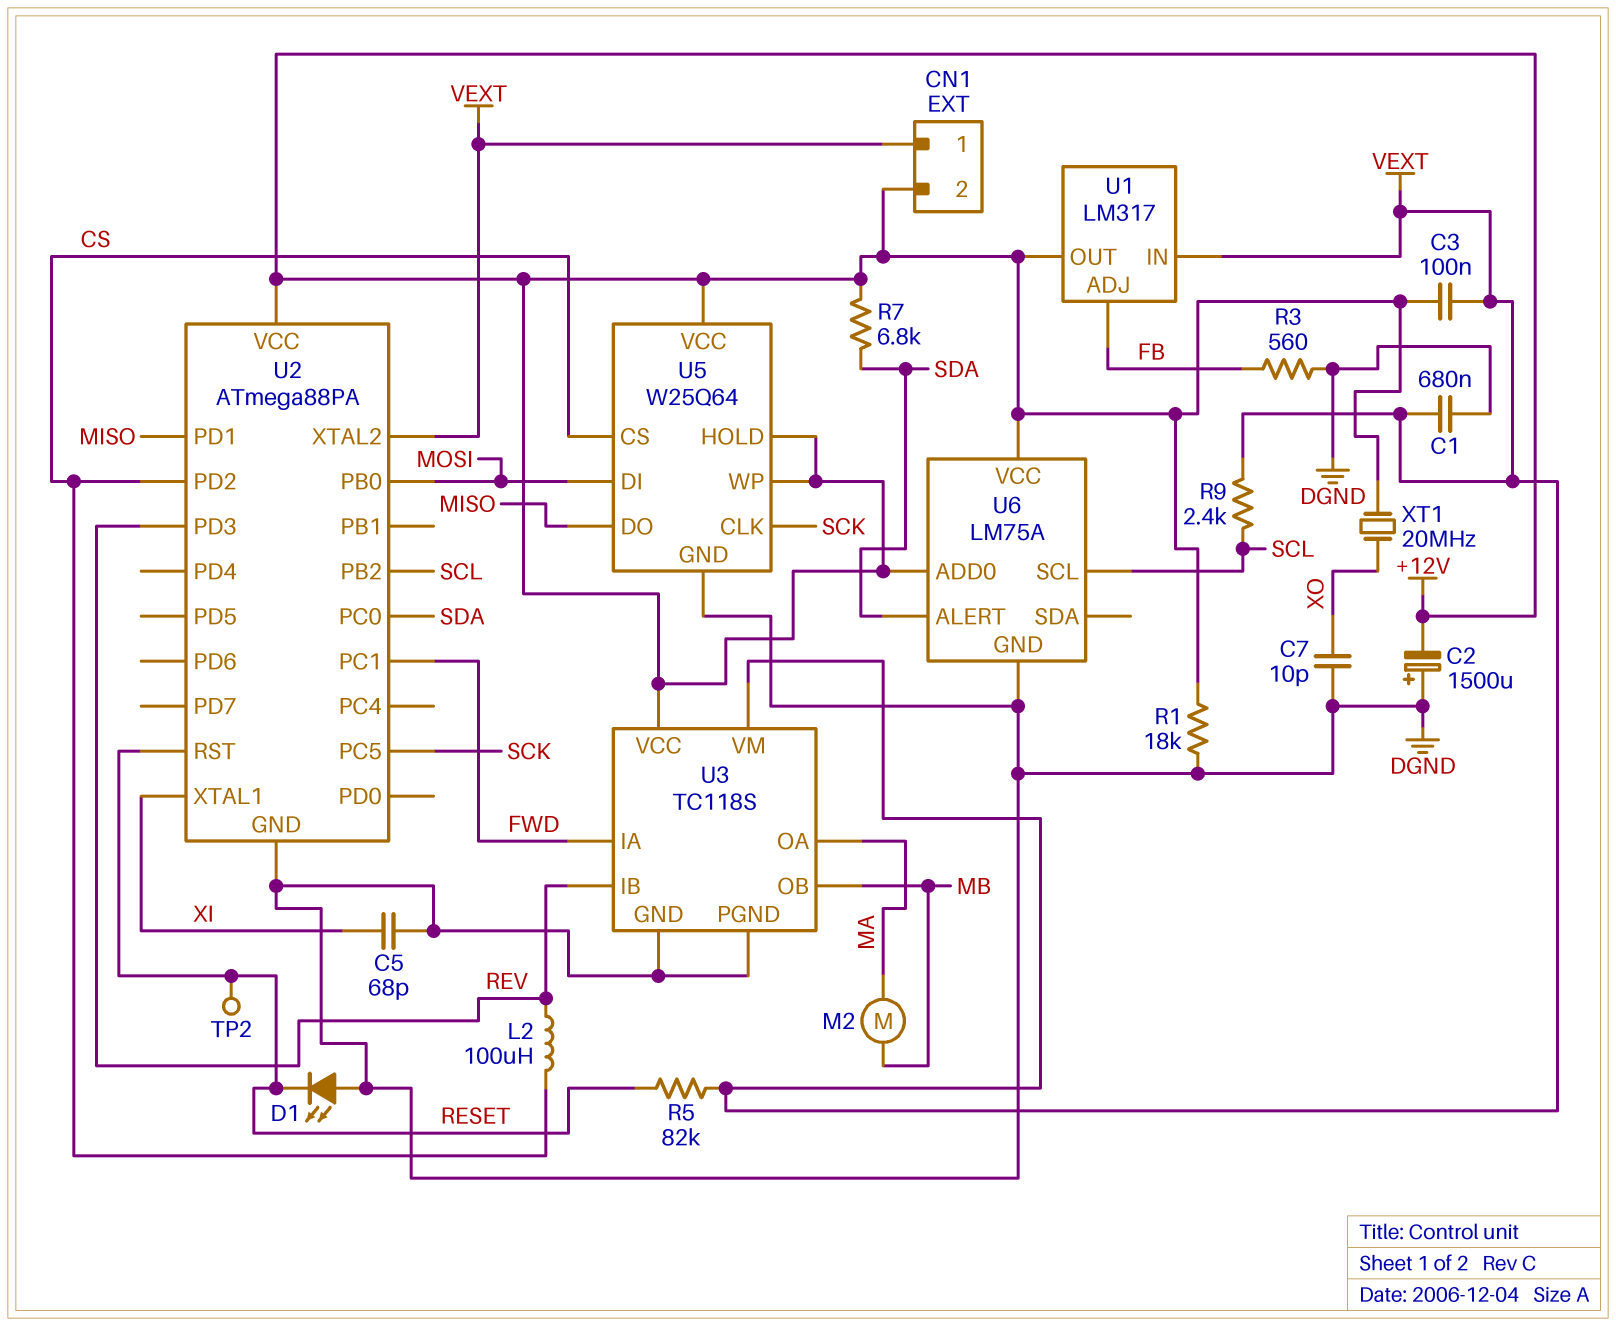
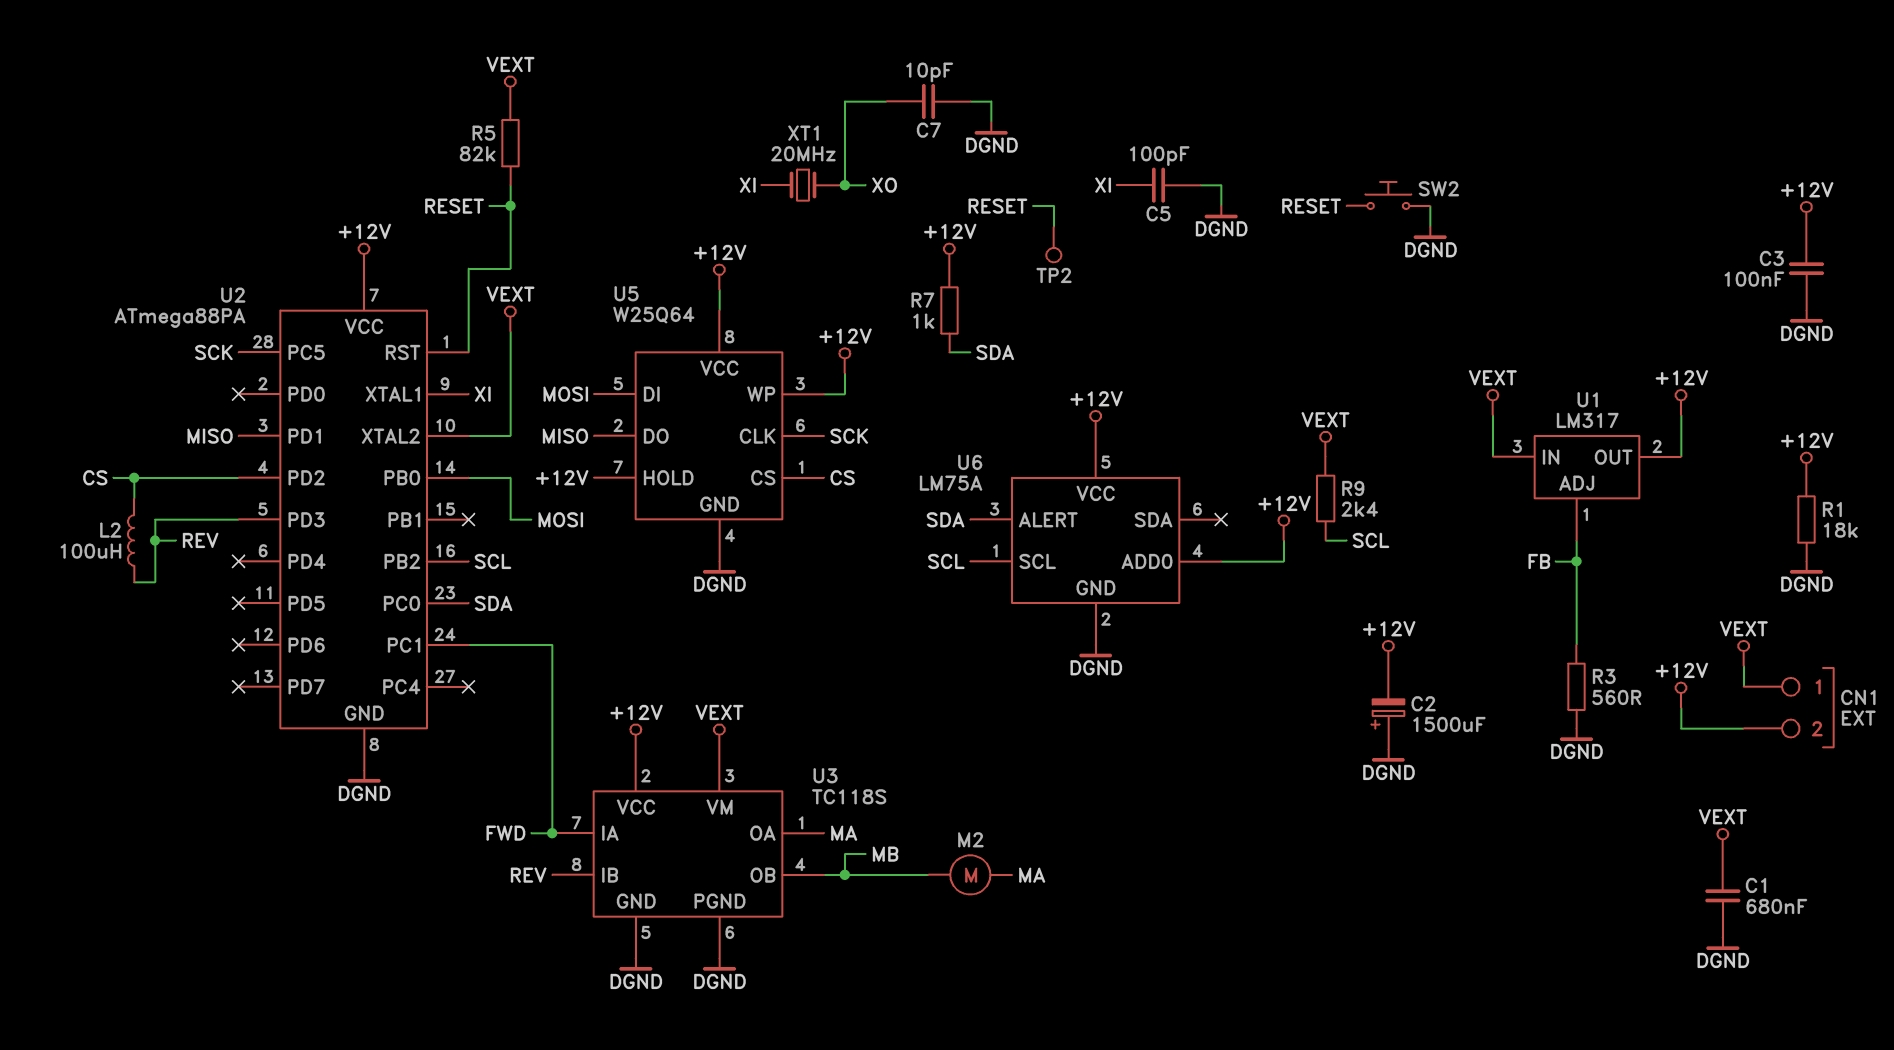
C3: 100nF (+12V, VEXT) -> 100nF (+12V, DGND)
C5: 68pF (DGND, XI) -> 100pF (DGND, XI)
D1: LED (A DGND, K RESET) -> none
R7: 6.8k (+12V, SDA) -> 1k (+12V, SDA)
SW2: none -> button (DGND, RESET)
XT1: 20MHz (+12V, XO) -> 20MHz (XI, XO)

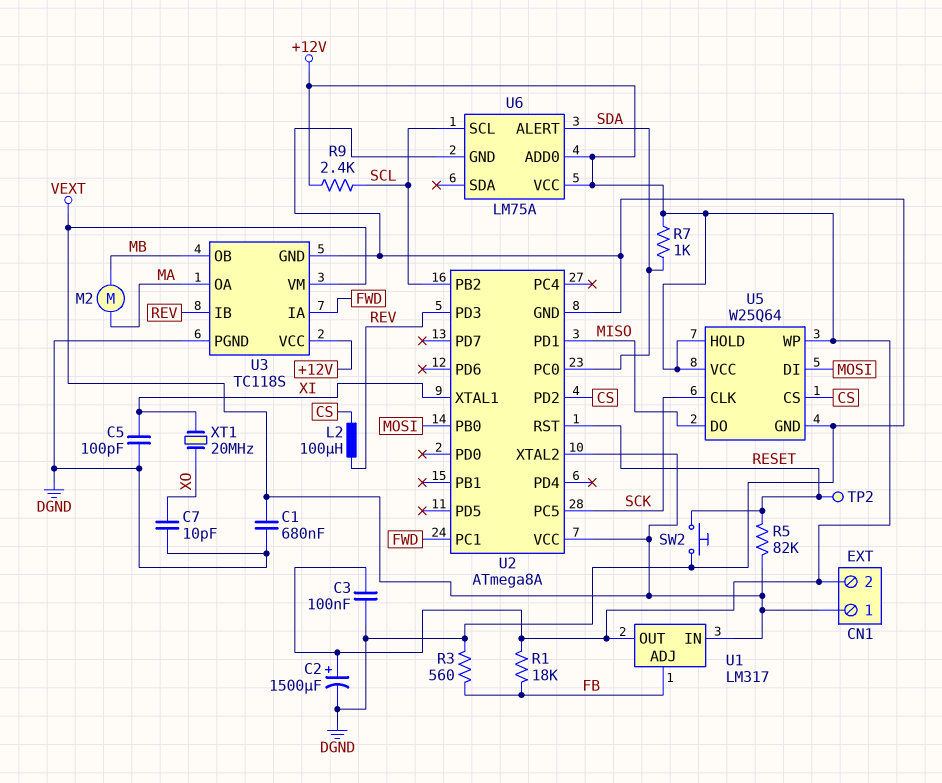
C2: 1500uF (plus DGND, minus +12V) -> 1500uF (plus +12V, minus DGND)
R1: 18k (+12V, DGND) -> 18k (+12V, FB)
R9: 2.4k (SCL, VEXT) -> 2.4k (+12V, SCL)
U2: ATmega88PA -> ATmega8A
U2 pin VCC: +12V -> VEXT

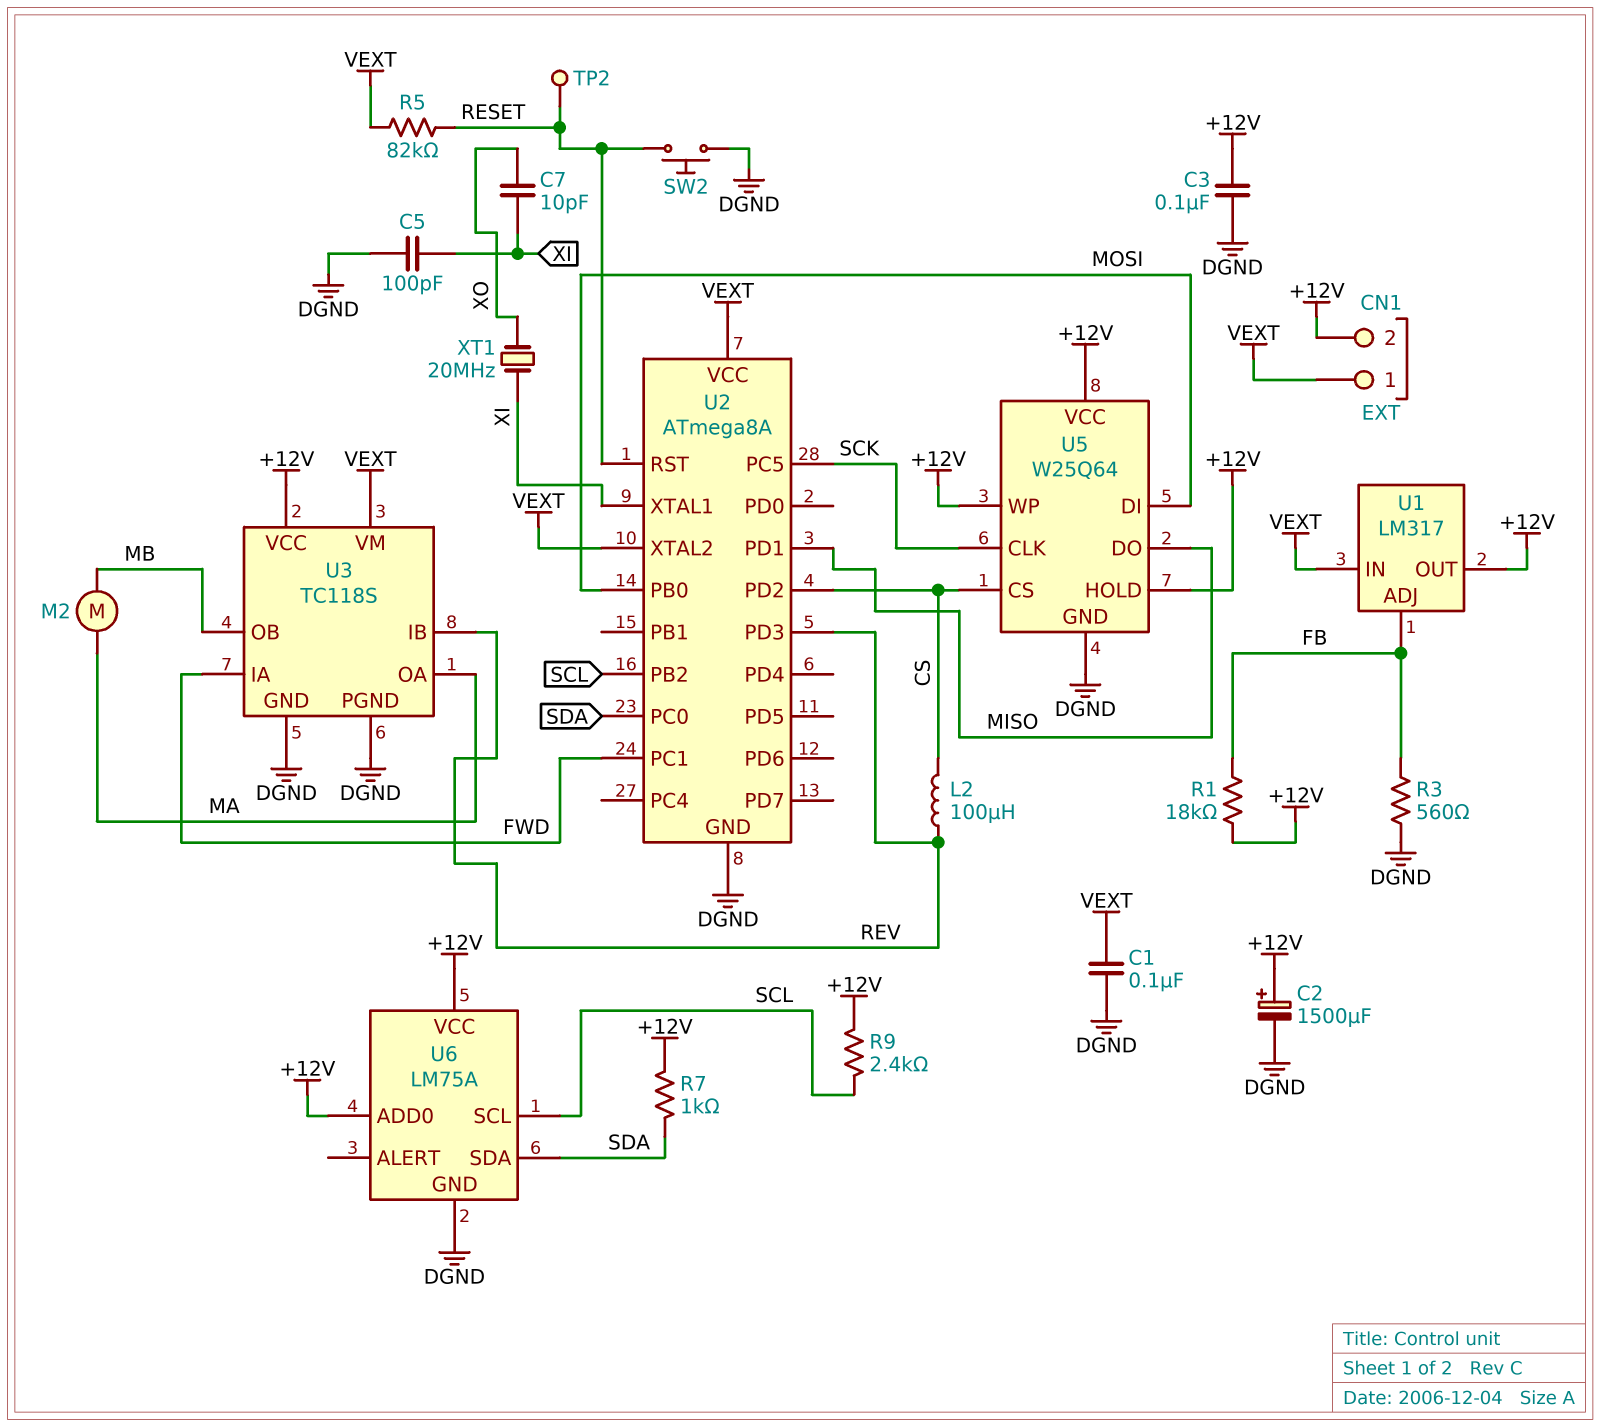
C1: 680nF (DGND, VEXT) -> 100nF (DGND, VEXT)
C7: 10pF (DGND, XO) -> 10pF (XI, XO)
U6 pin ALERT: SDA -> none
U6 pin SDA: none -> SDA

